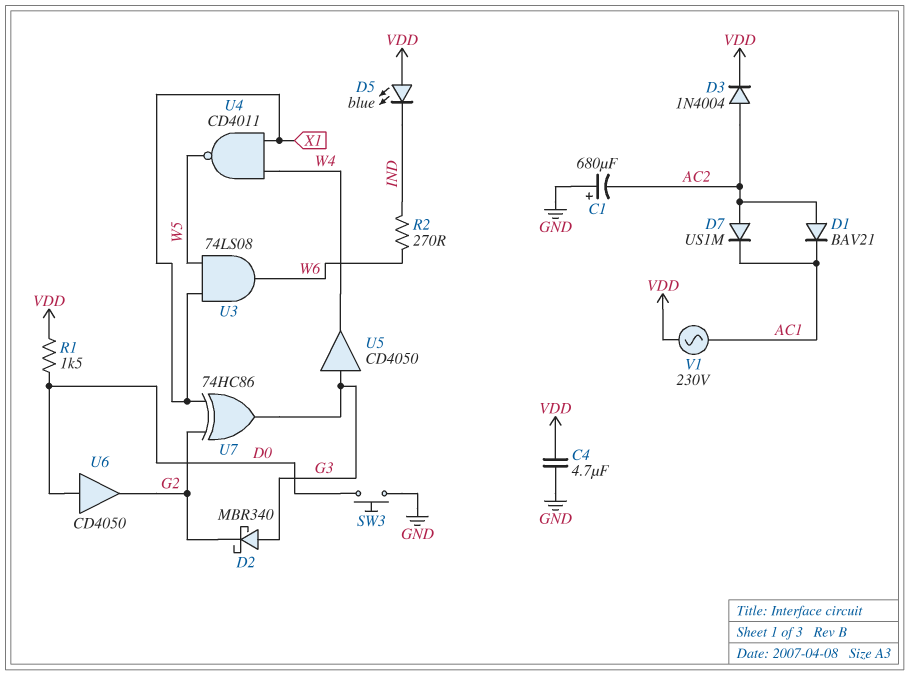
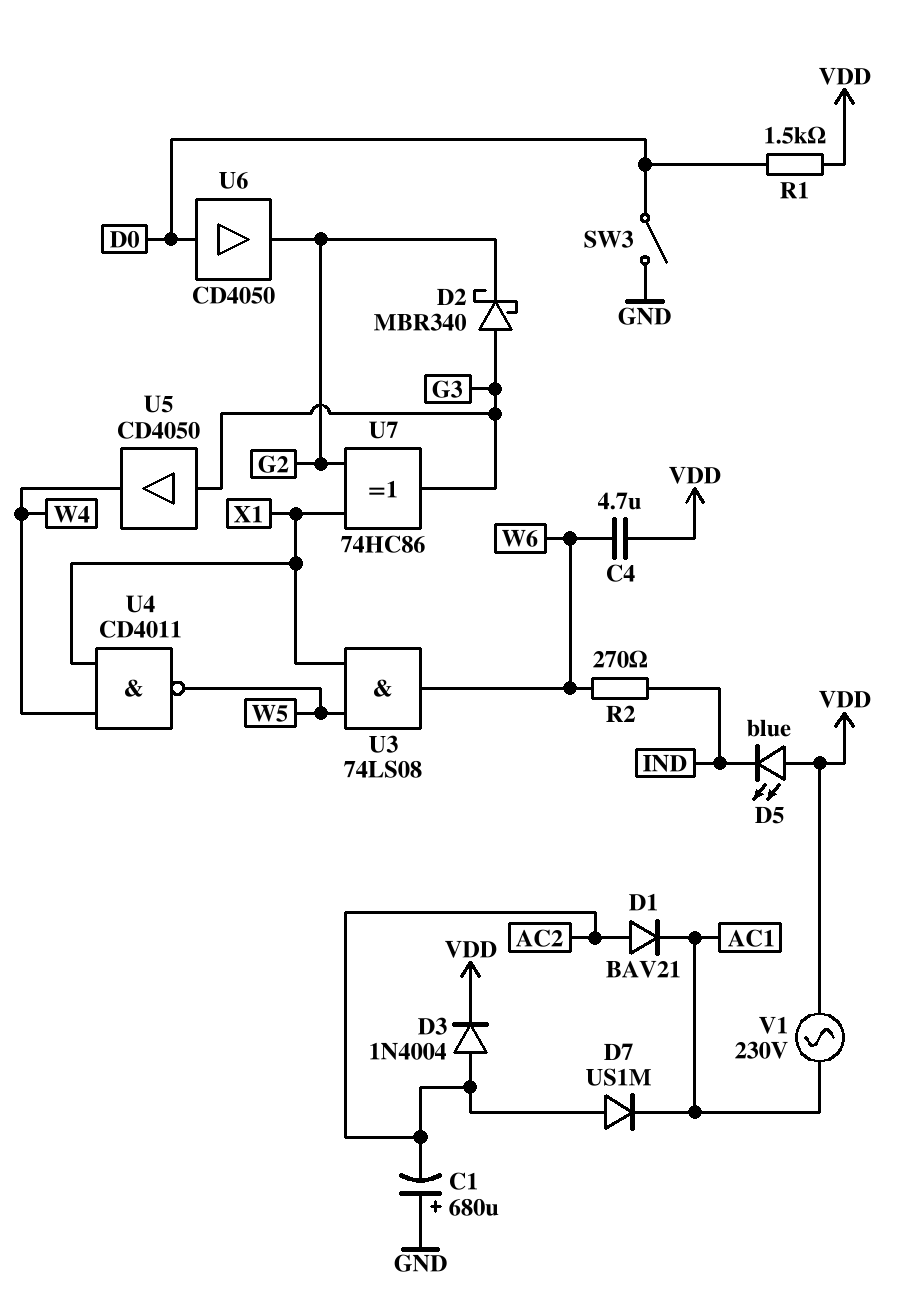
C4: 4.7uF (GND, VDD) -> 4.7uF (VDD, W6)
SW3: button (D0, GND) -> switch (D0, GND)

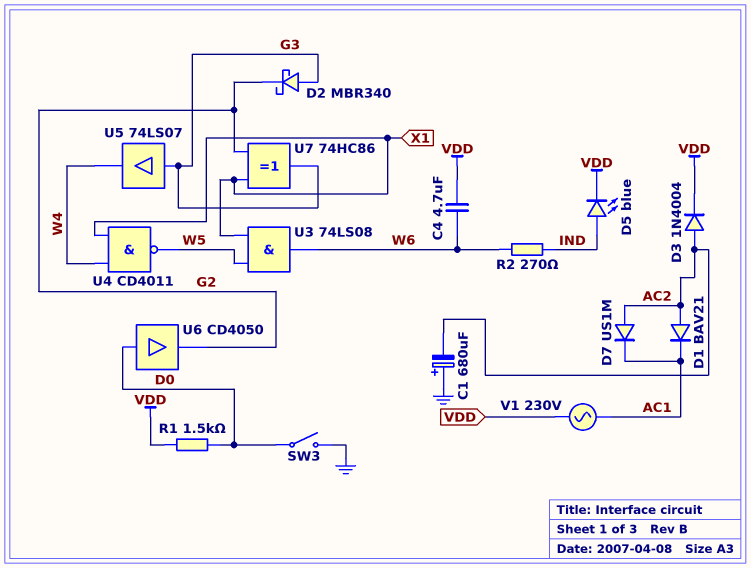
D5: LED blue (A VDD, K IND) -> LED blue (A IND, K VDD)
U5: buffer CD4050 (in G3, out W4) -> buffer 74LS07 (in G3, out W4)

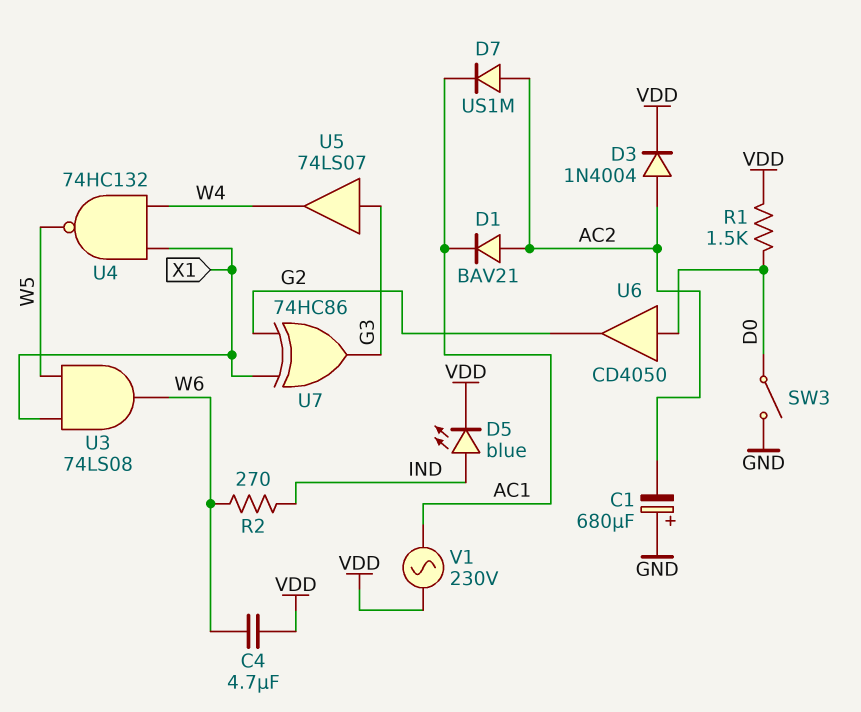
D2: schottky MBR340 (A G3, K G2) -> none
U4: NAND CD4011 (in W4, in X1, out W5) -> NAND 74HC132 (in W4, in X1, out W5)

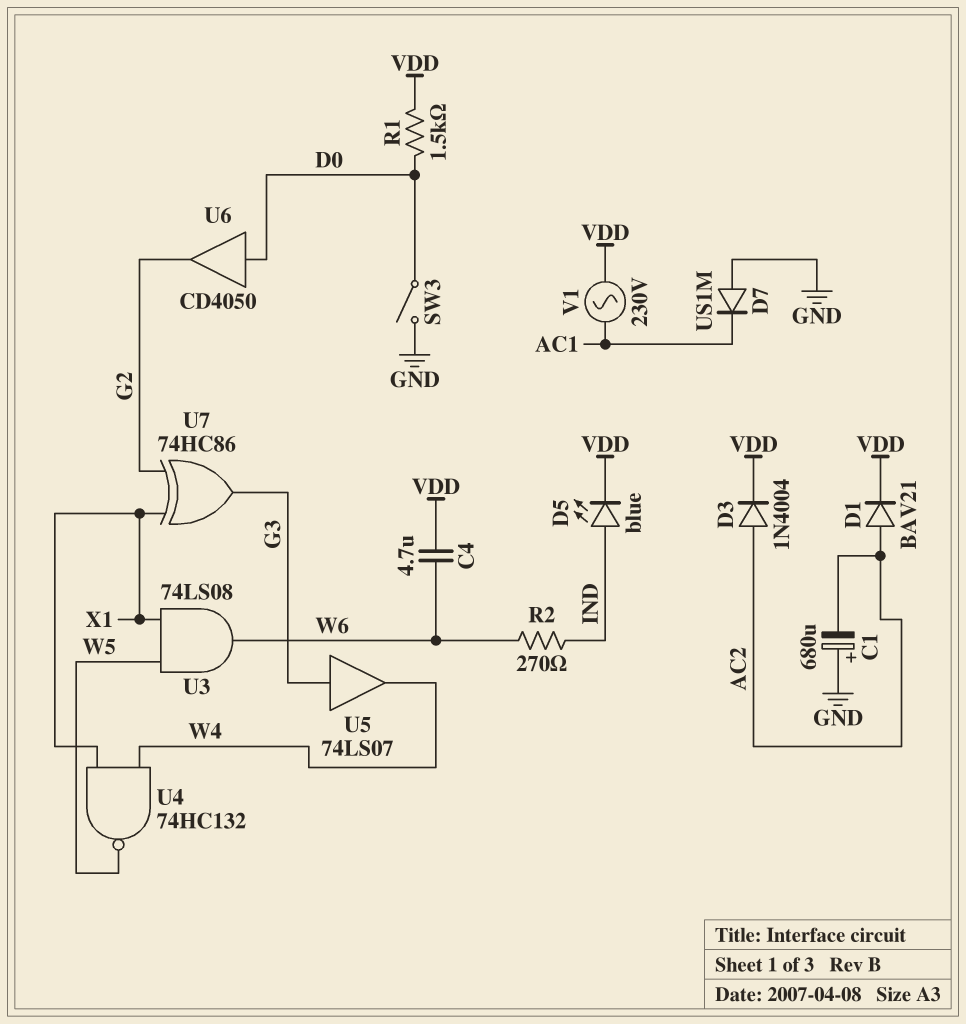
D1: diode BAV21 (A AC2, K AC1) -> diode BAV21 (A AC2, K VDD)
D7: diode US1M (A AC2, K AC1) -> diode US1M (A GND, K AC1)

